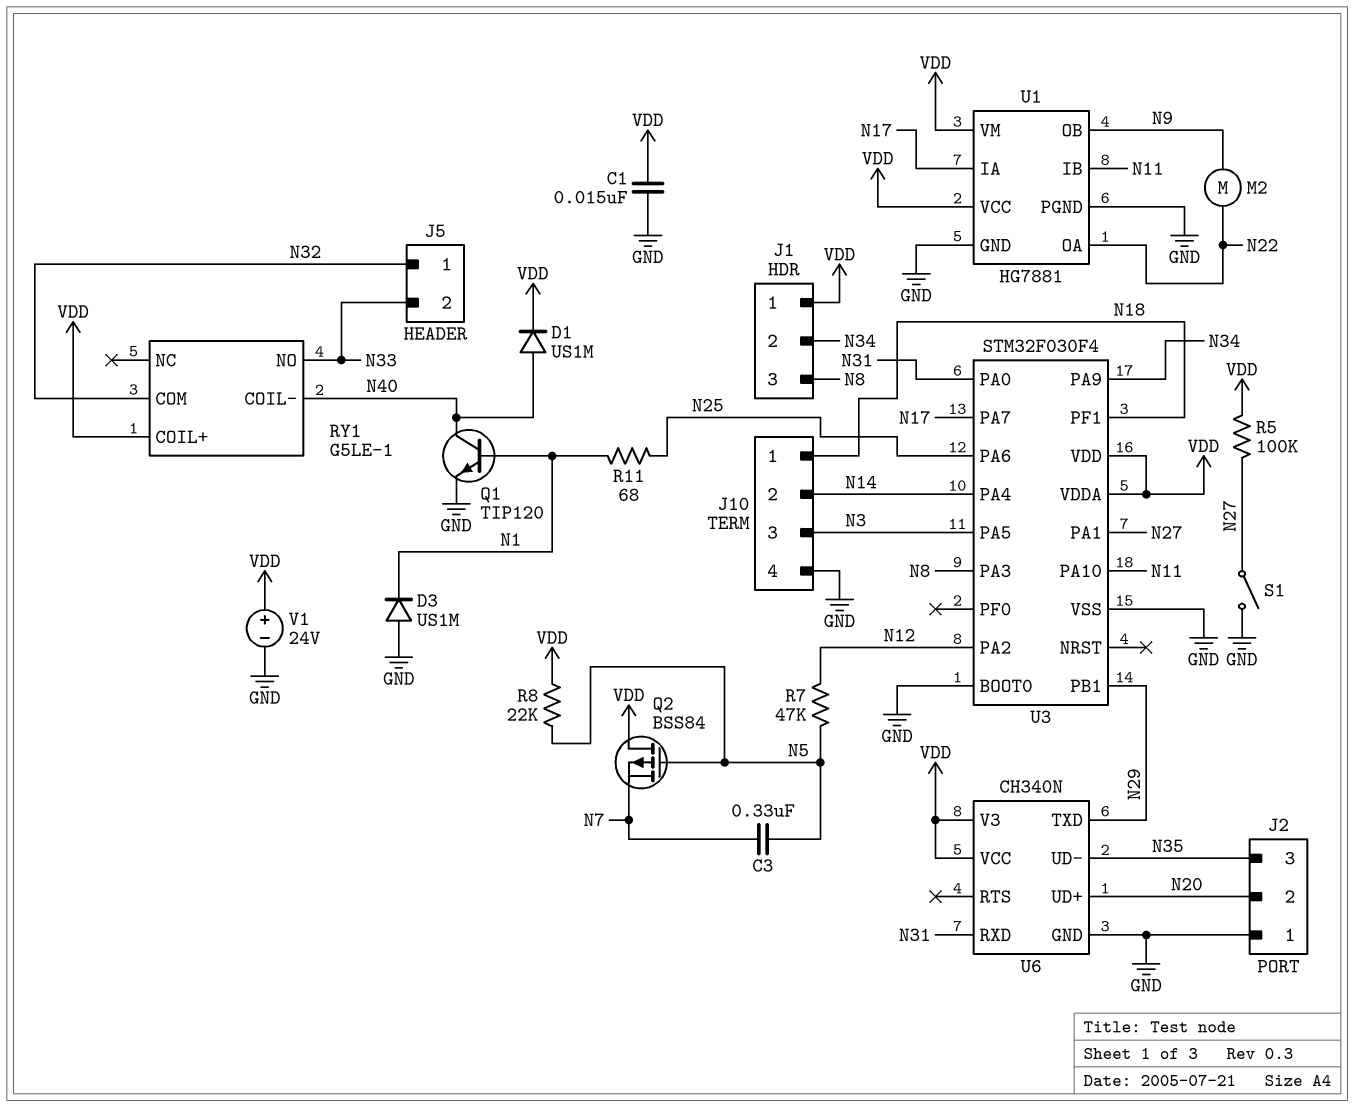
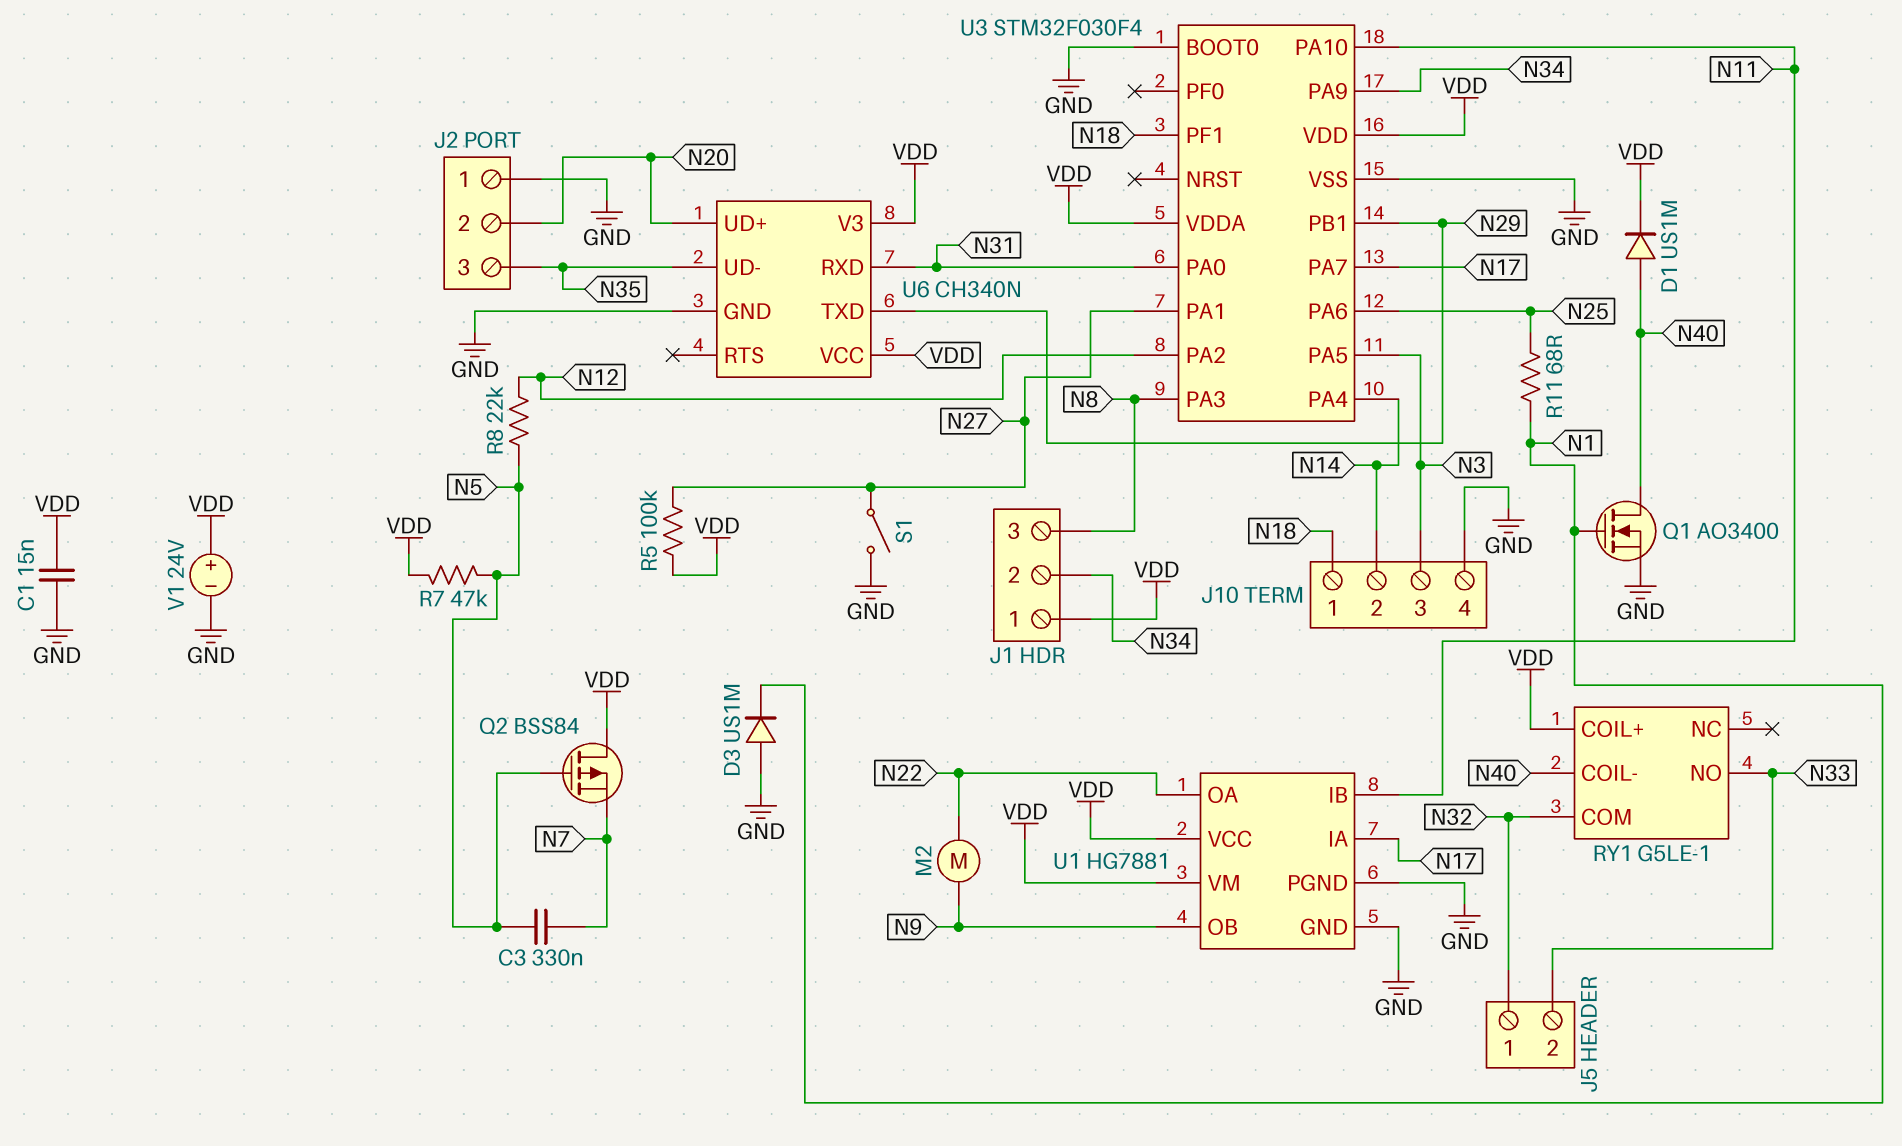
Q1: NPN TIP120 (B N1, C N40, E GND) -> NMOS AO3400 (G N1, D N40, S GND)
R7: 47k (N5, N12) -> 47k (N5, VDD)
R8: 22k (N5, VDD) -> 22k (N5, N12)

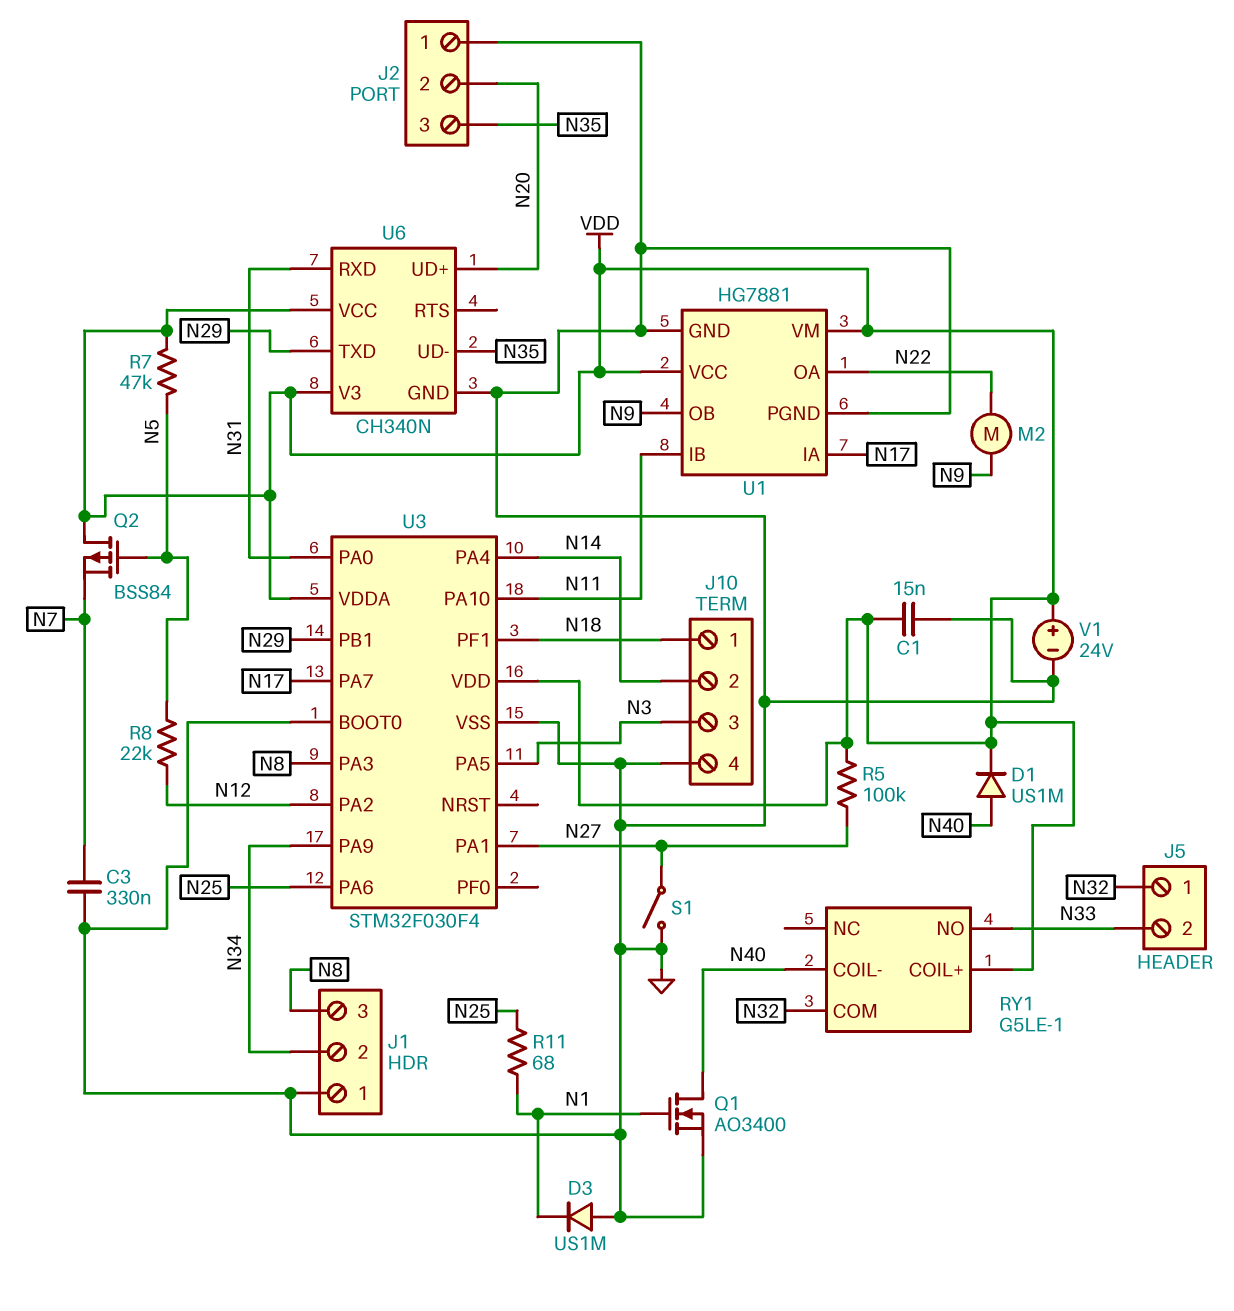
C3: 330nF (N5, N7) -> 330nF (GND, N7)
J1 pin 1: VDD -> GND

